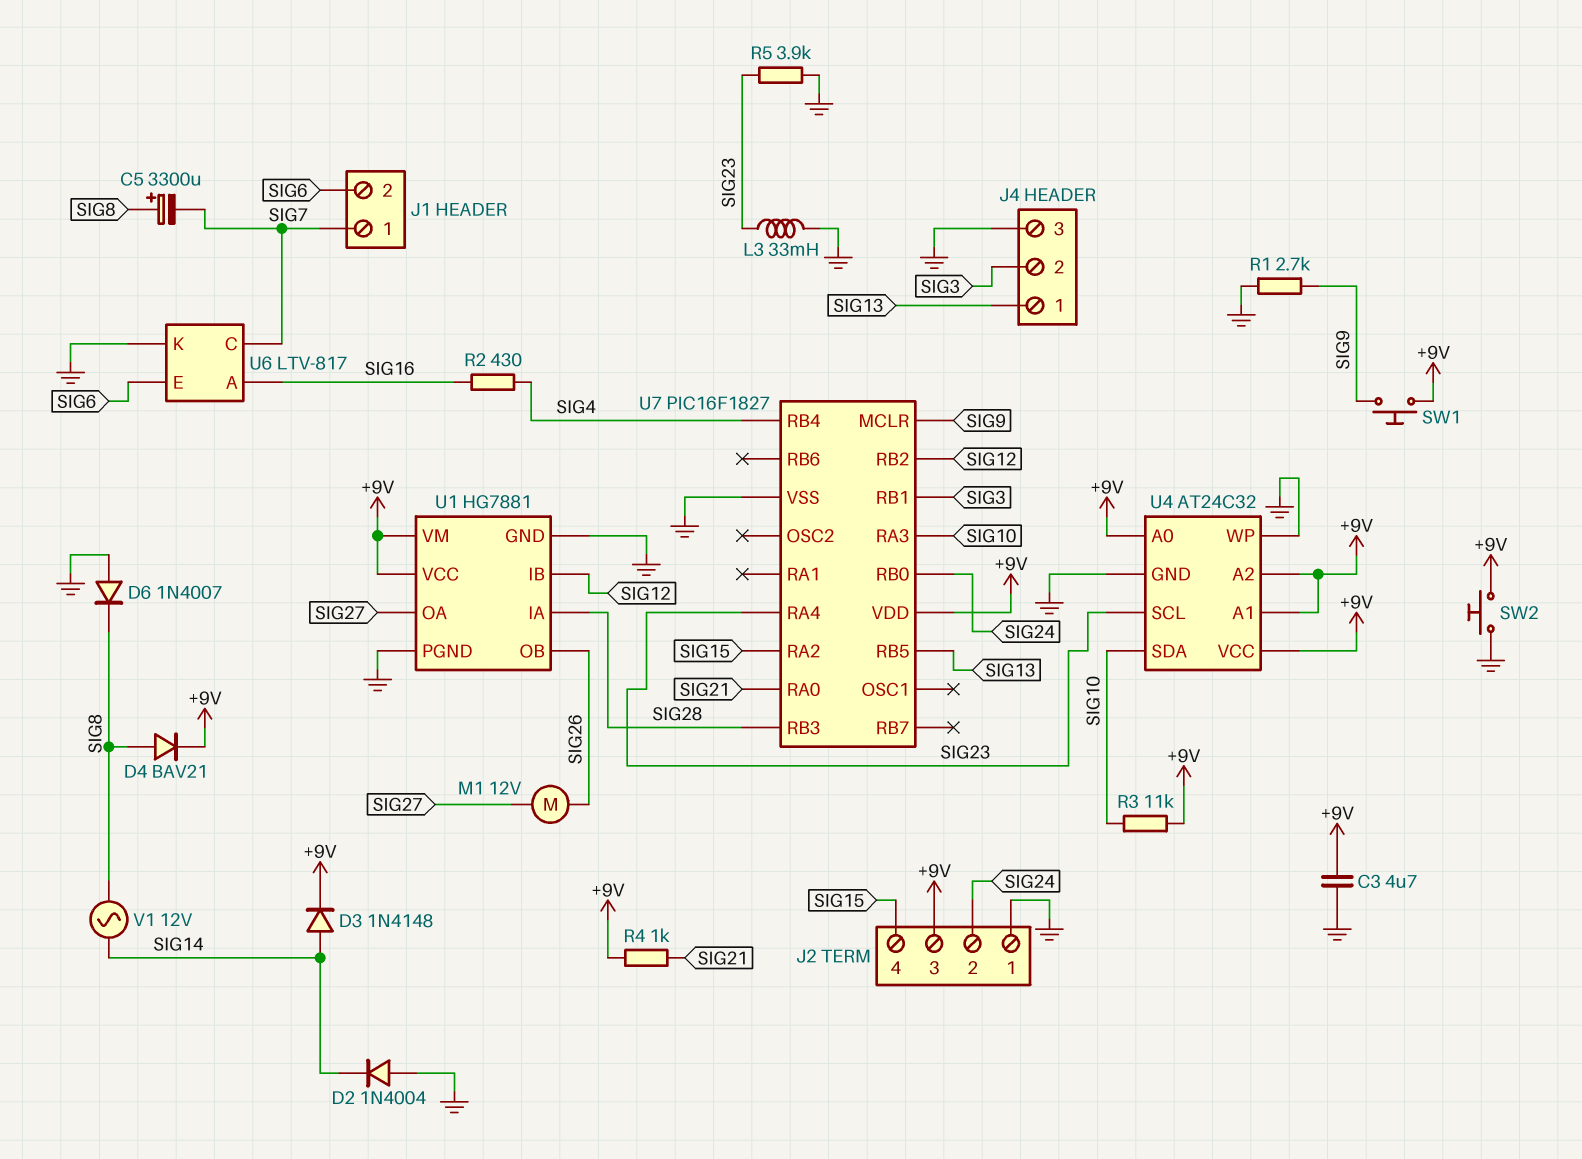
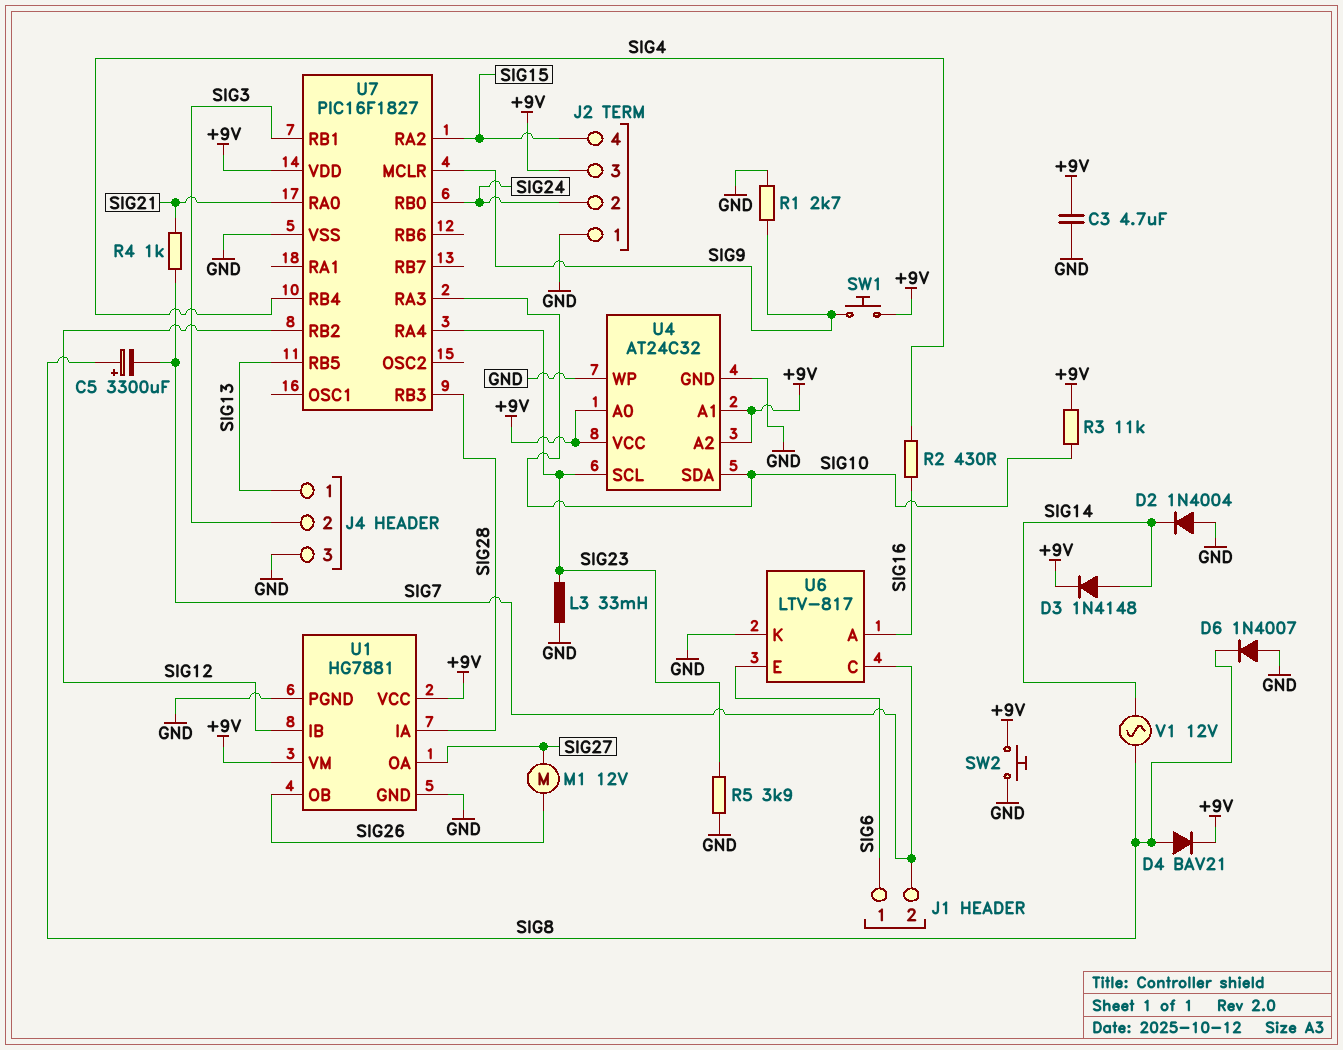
J1 pin 1: SIG7 -> SIG6
J1 pin 2: SIG6 -> SIG7
R4: 1k (+9V, SIG21) -> 1k (SIG7, SIG21)

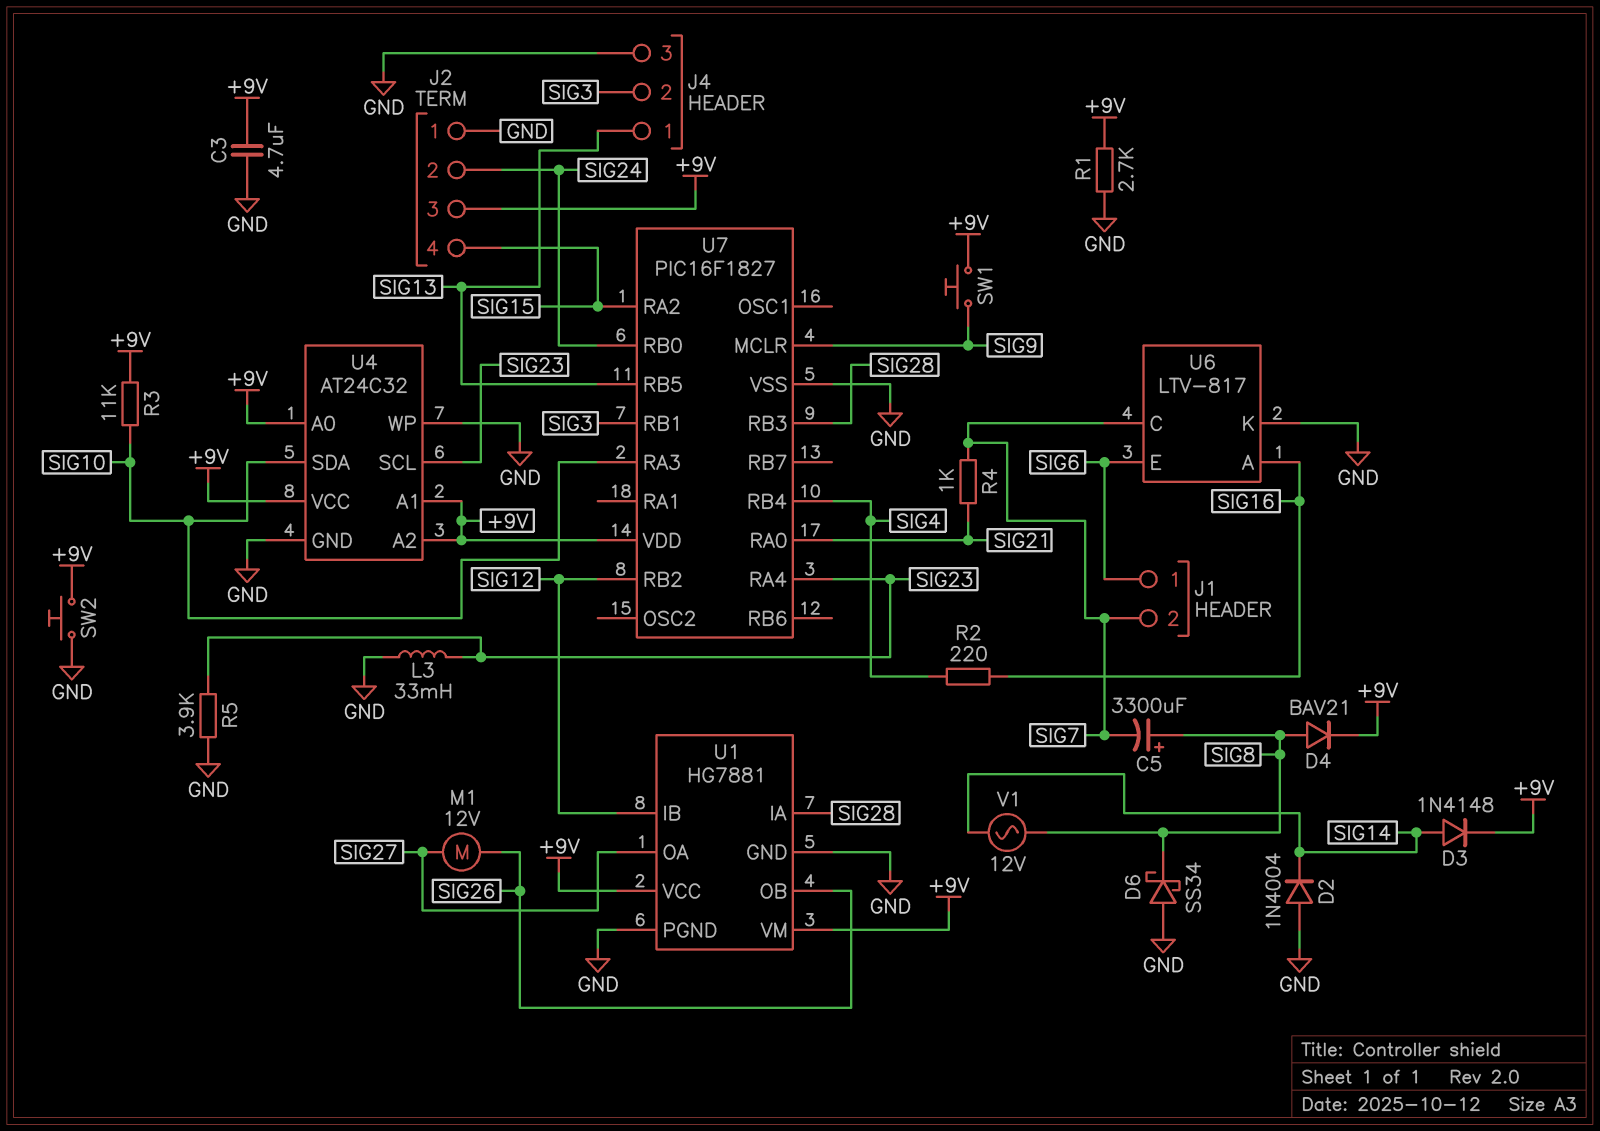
D6: diode 1N4007 (A GND, K SIG8) -> schottky SS34 (A GND, K SIG8)
R1: 2.7k (GND, SIG9) -> 2.7k (+9V, GND)
R2: 430 (SIG4, SIG16) -> 220 (SIG4, SIG16)

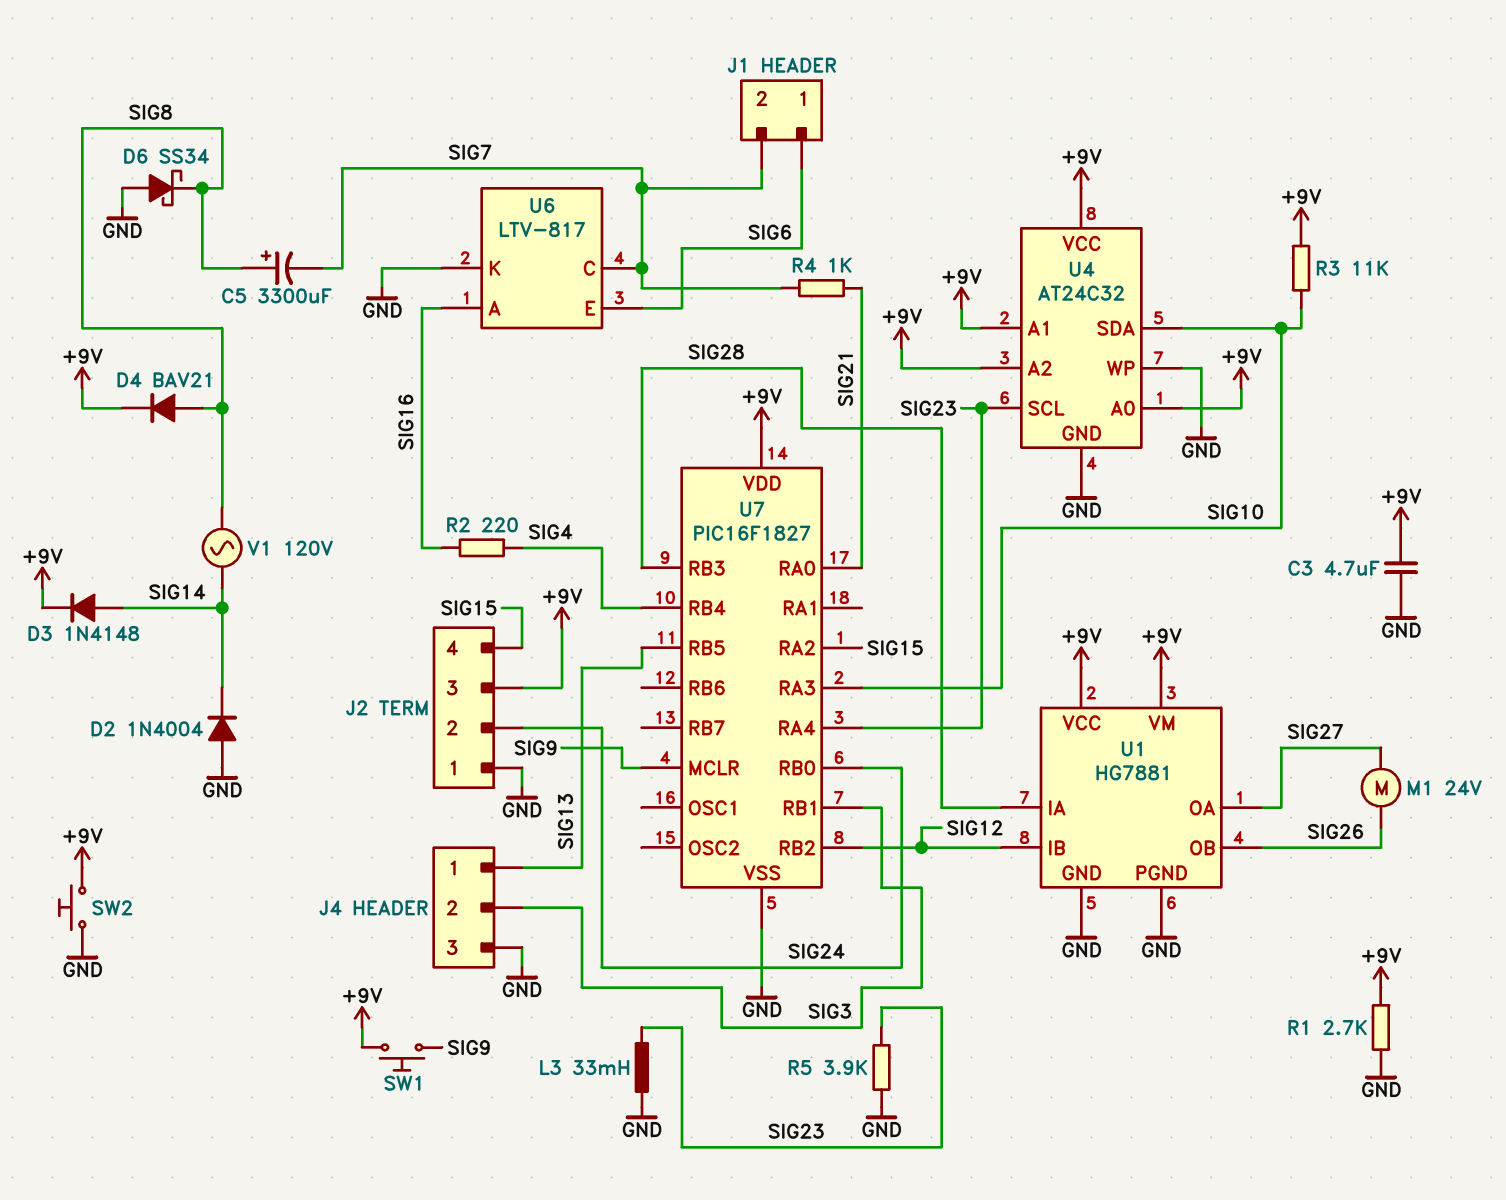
M1: motor 12V (SIG26, SIG27) -> motor 24V (SIG26, SIG27)
V1: AC 12V (SIG8, SIG14) -> AC 120V (SIG8, SIG14)

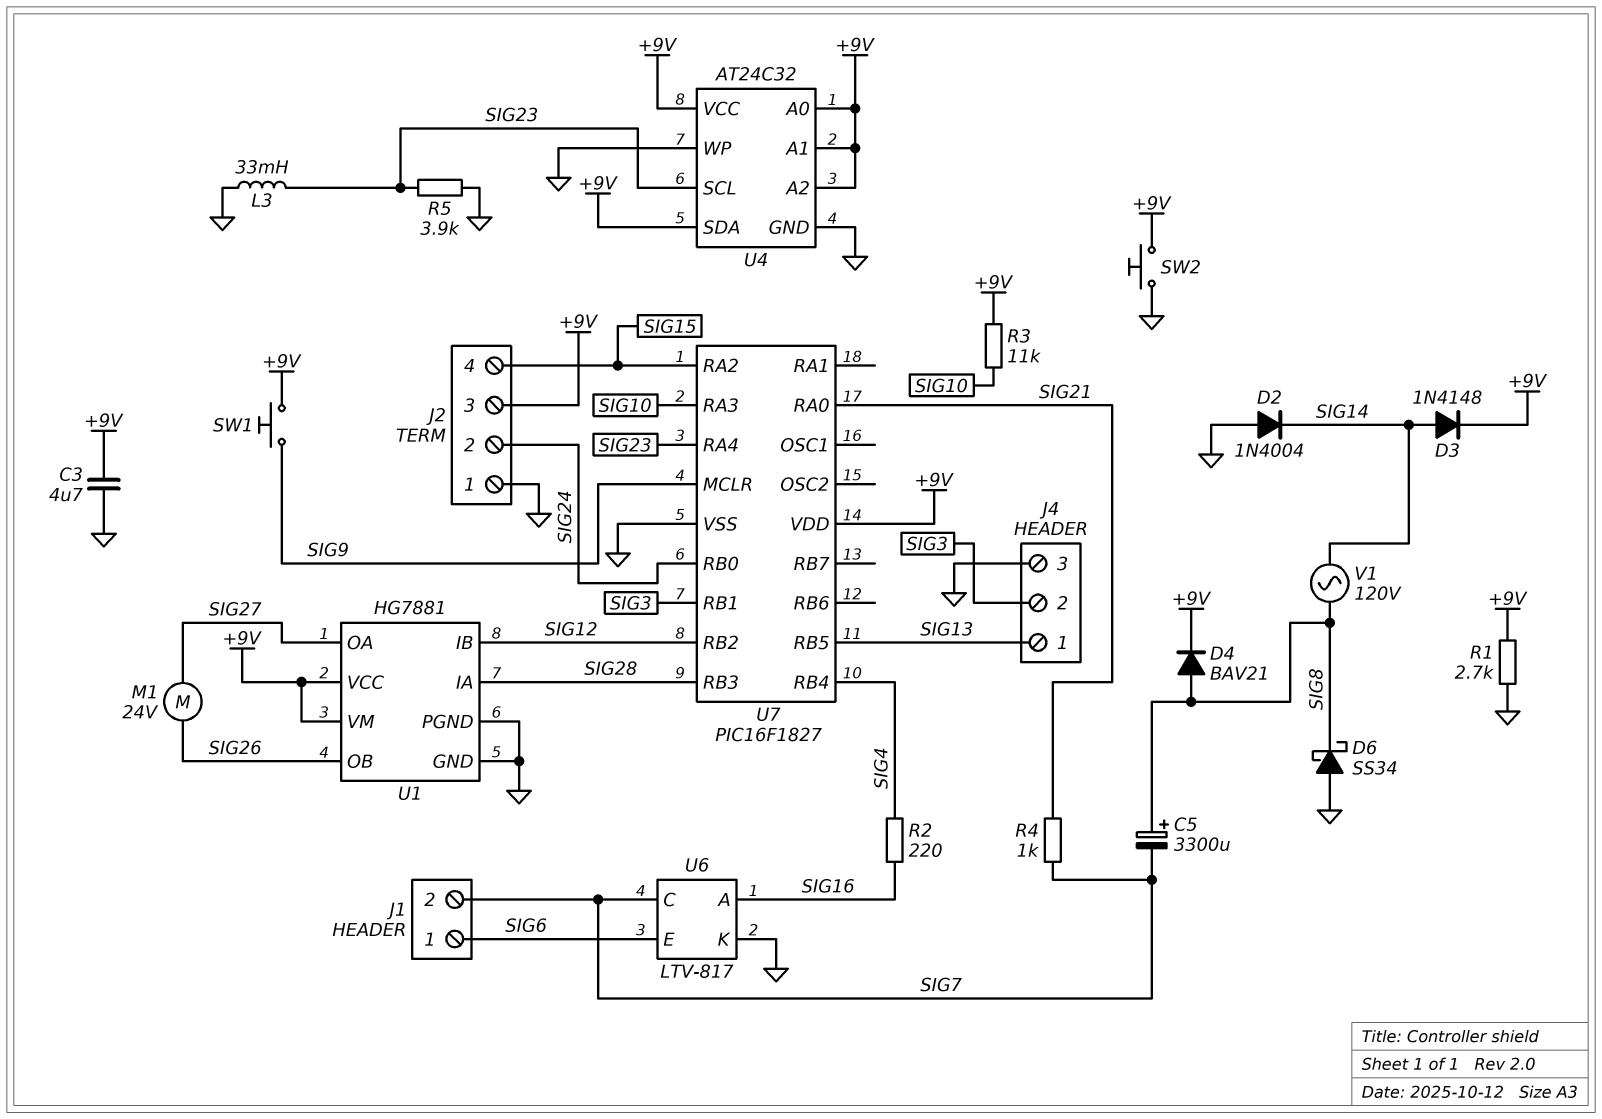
U4 pin SDA: SIG10 -> +9V

